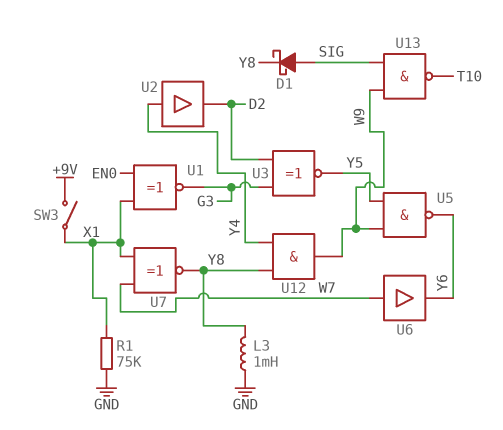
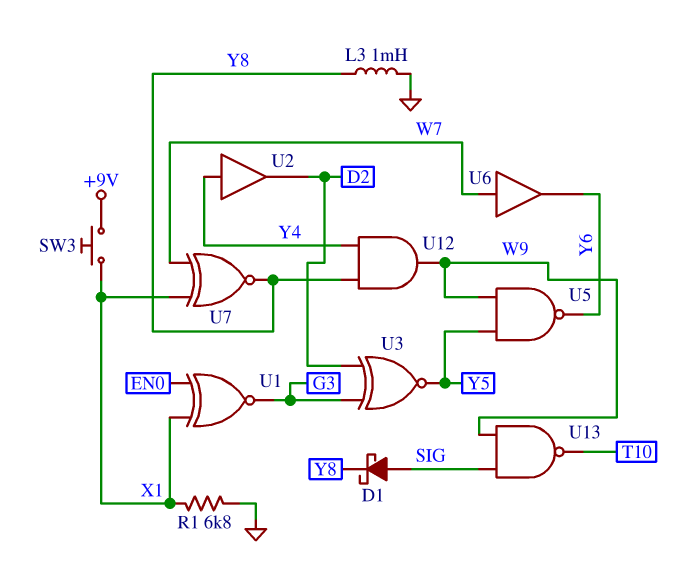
R1: 75k (GND, X1) -> 6.8k (GND, X1)
SW3: switch (+9V, X1) -> button (+9V, X1)

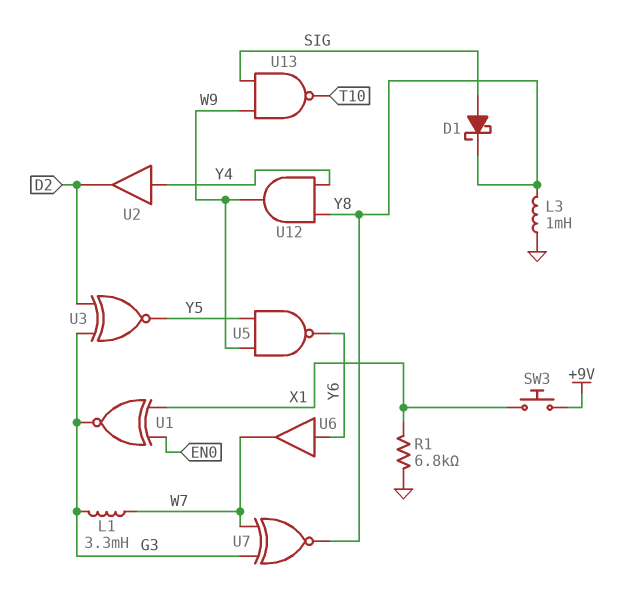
L1: none -> 3.3mH (G3, W7)
U6: buffer (in W7, out Y6) -> buffer (in Y6, out W7)
U7: XNOR (in W7, in X1, out Y8) -> XNOR (in G3, in W7, out Y8)

